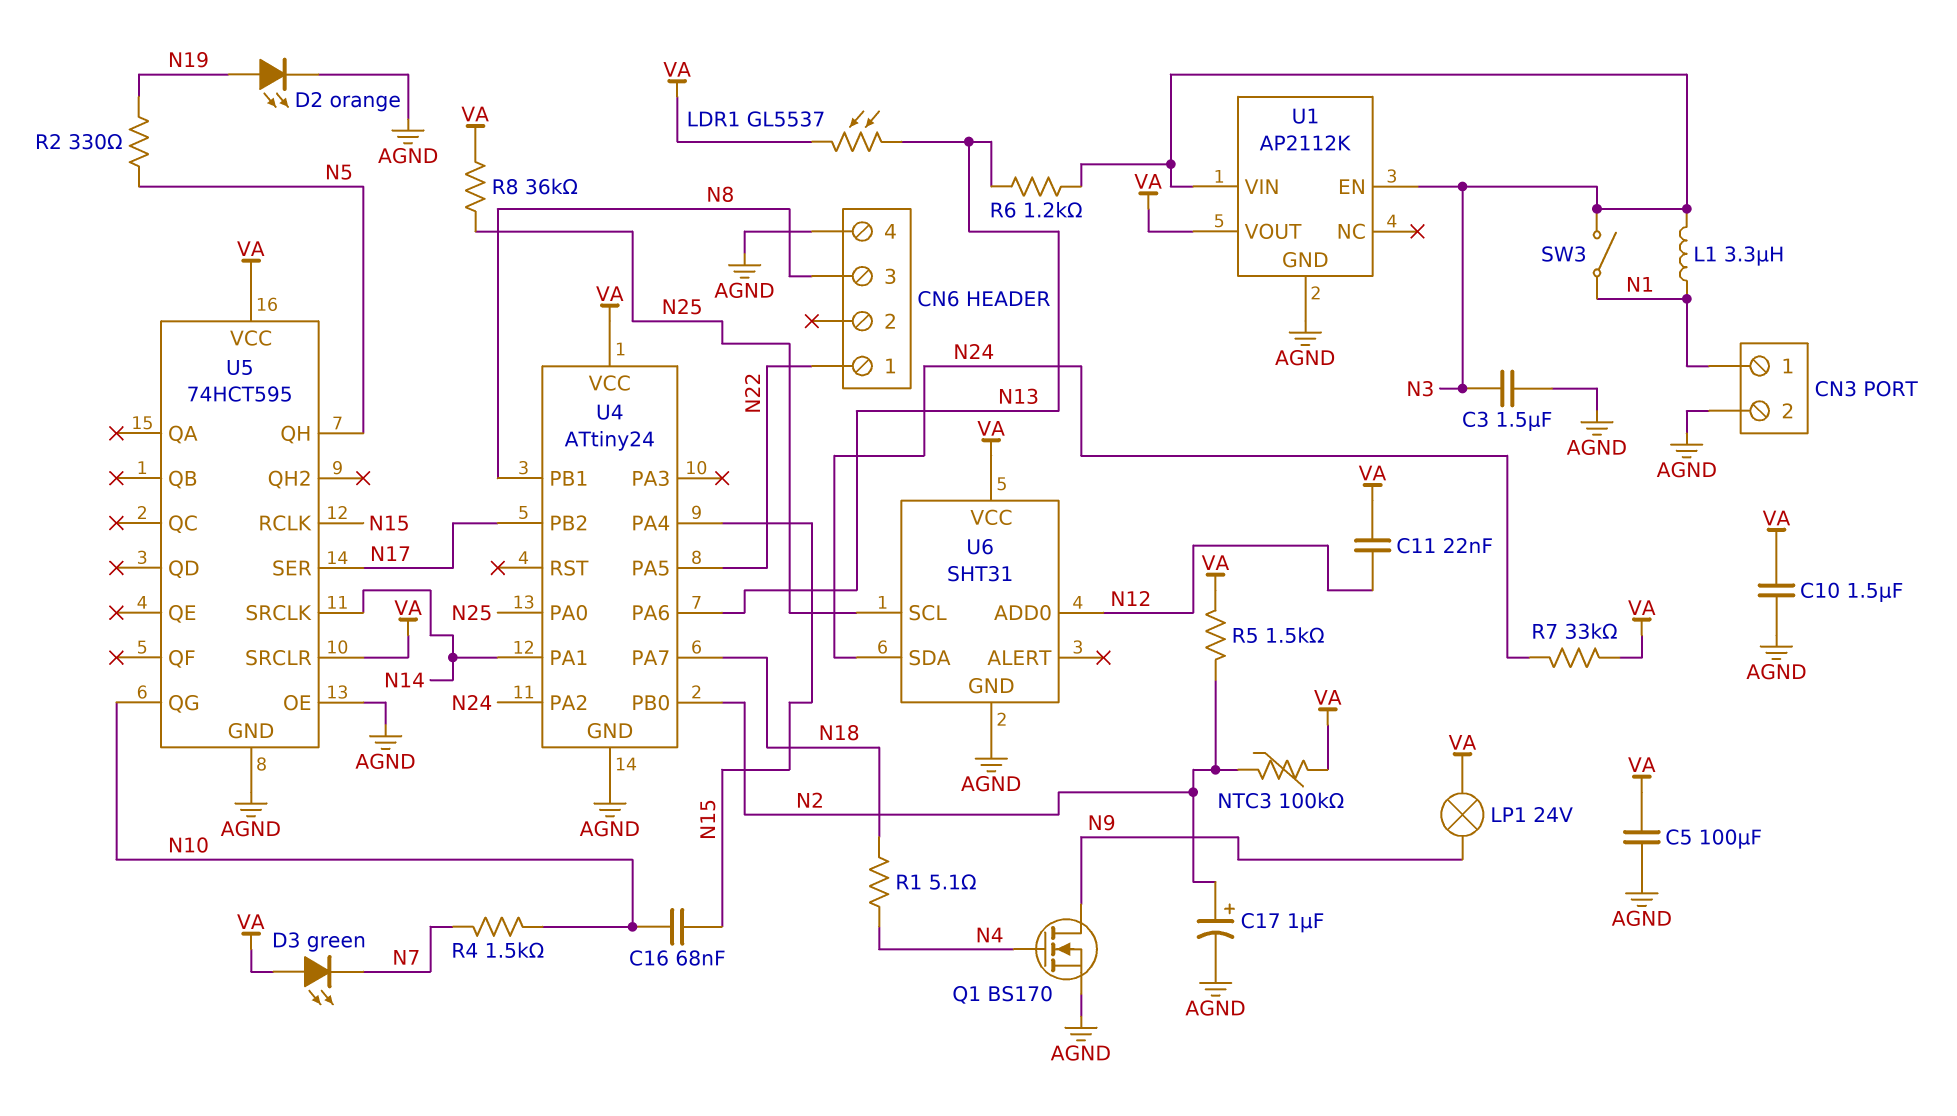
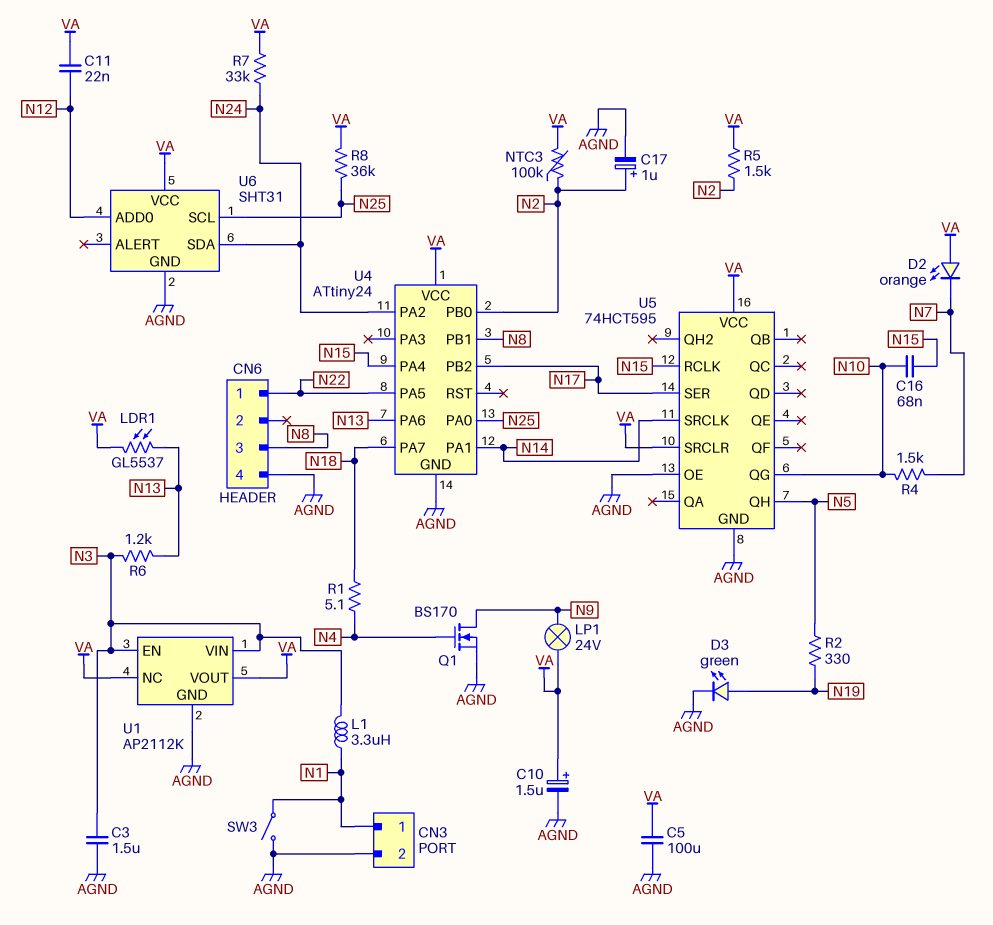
C10: 1.5uF (AGND, VA) -> 1.5uF (plus VA, minus AGND)
D2: LED orange (A N19, K AGND) -> LED orange (A VA, K N7)
D3: LED green (A VA, K N7) -> LED green (A N19, K AGND)
SW3: switch (N1, N3) -> switch (AGND, N1)
U1 pin NC: none -> VA

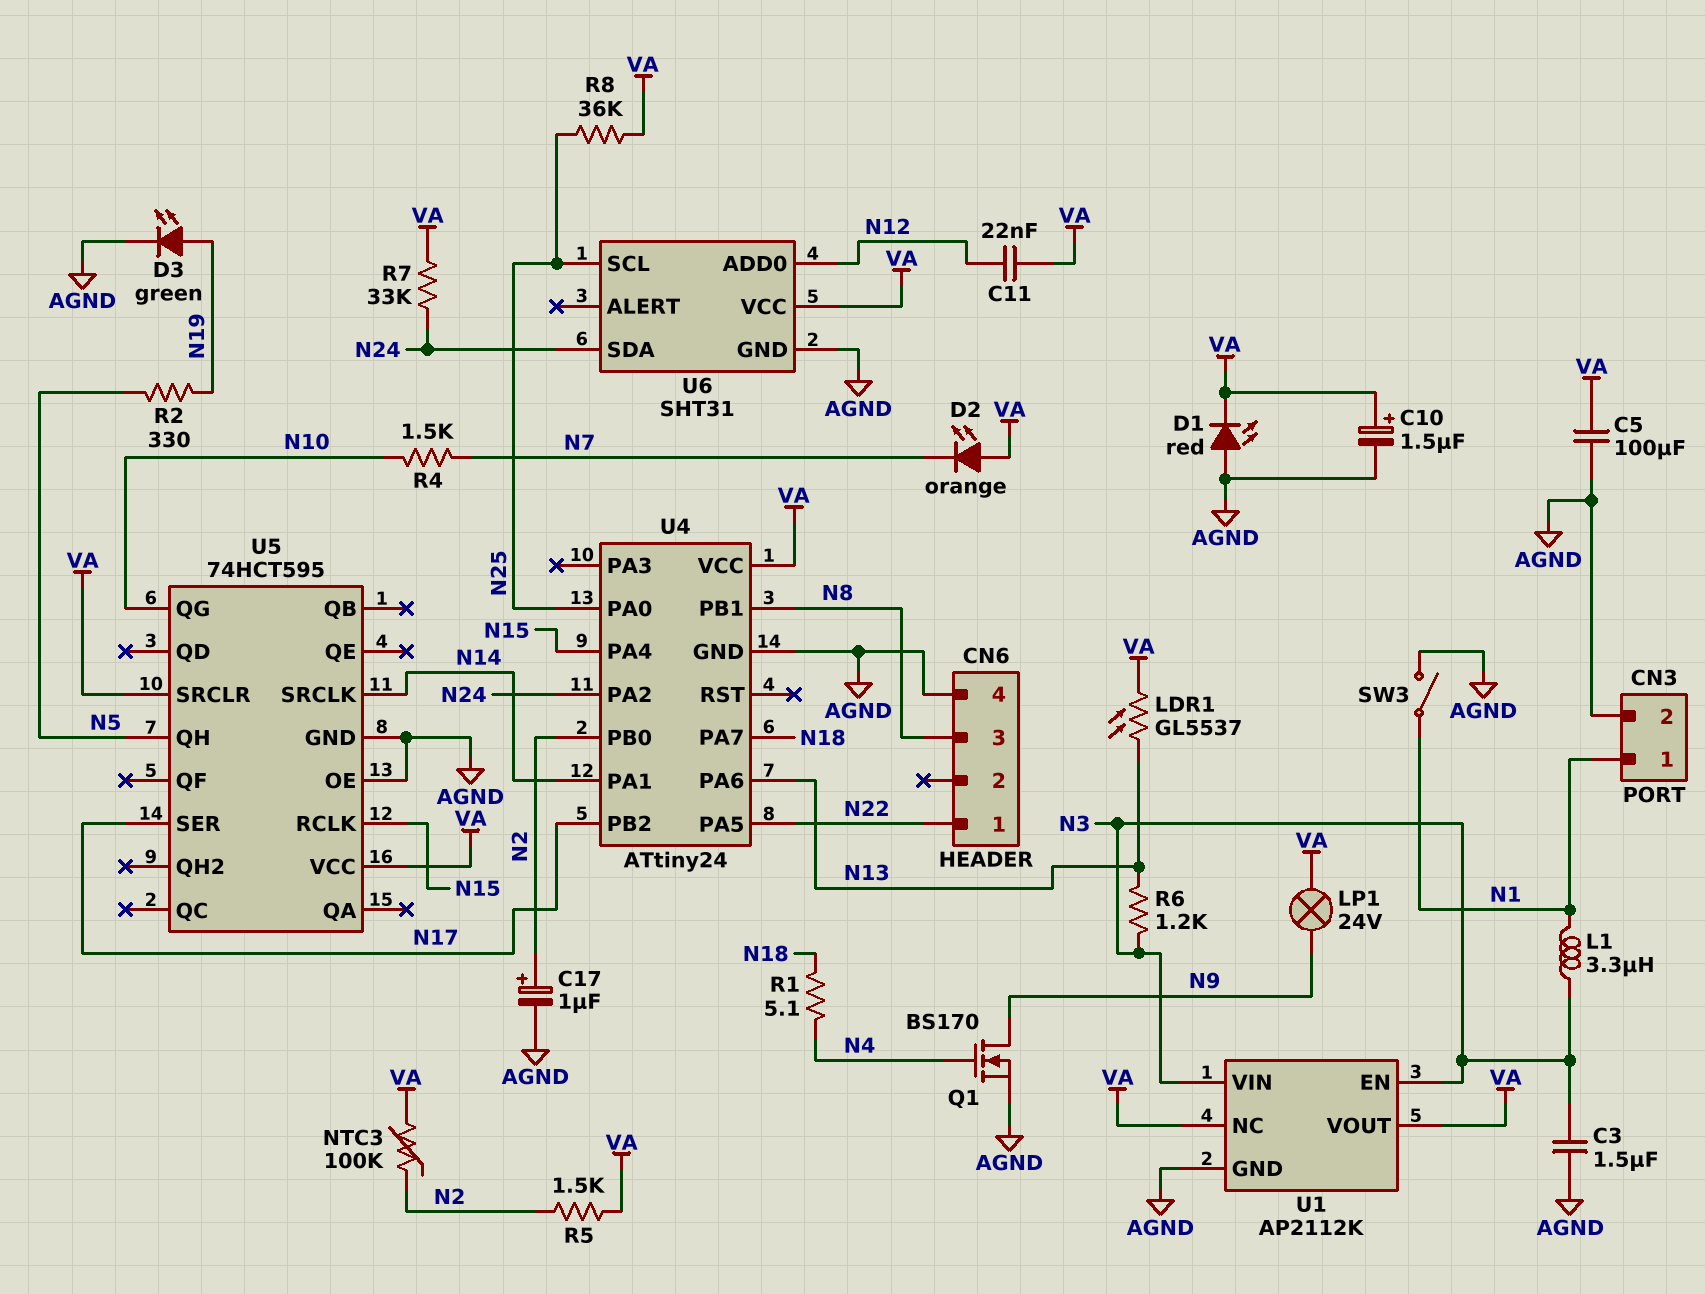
C16: 68nF (N10, N15) -> none
D1: none -> LED red (A AGND, K VA)

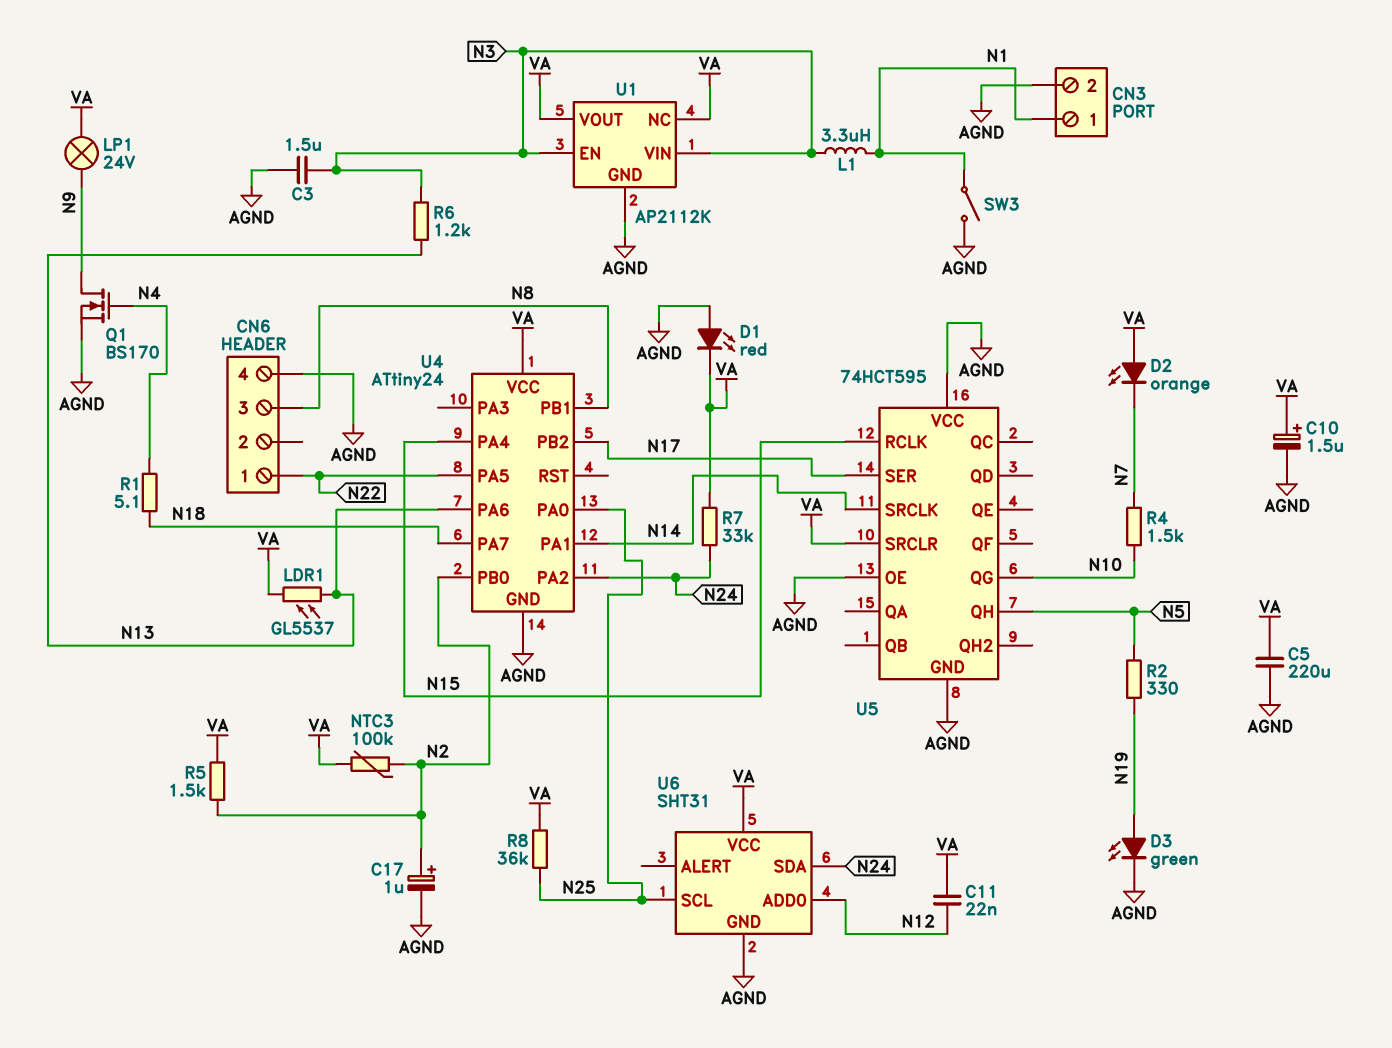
C5: 100uF (AGND, VA) -> 220uF (AGND, VA)
U5 pin VCC: VA -> AGND

